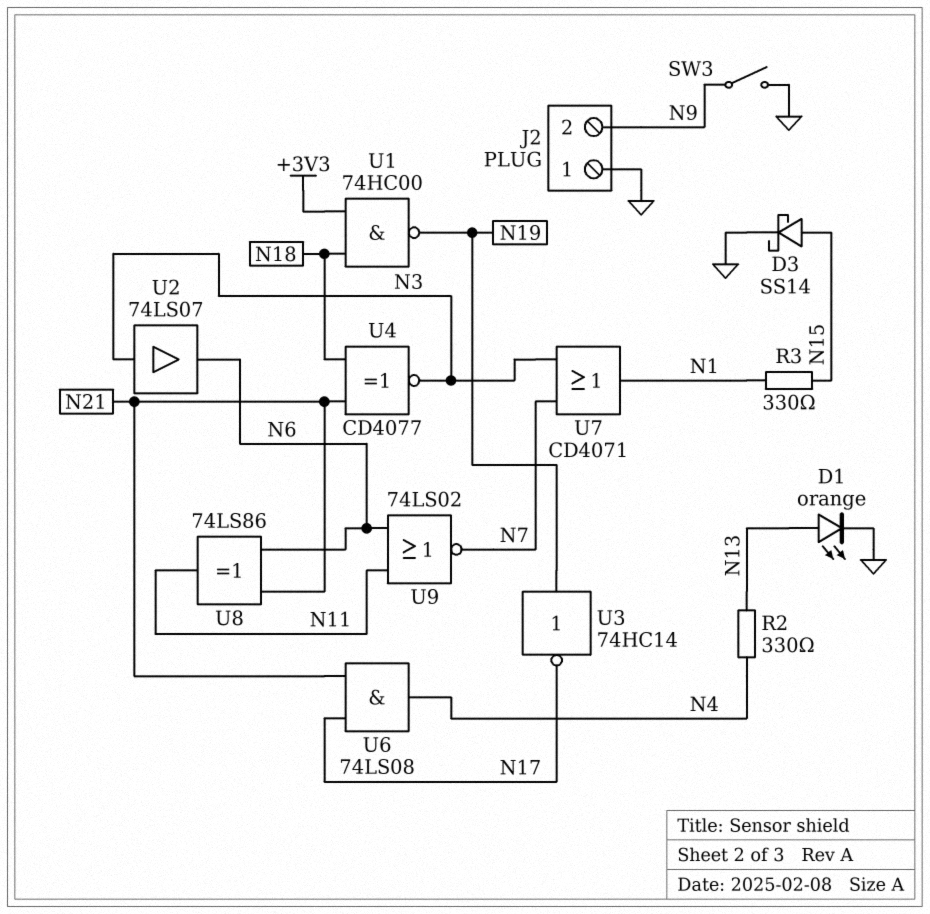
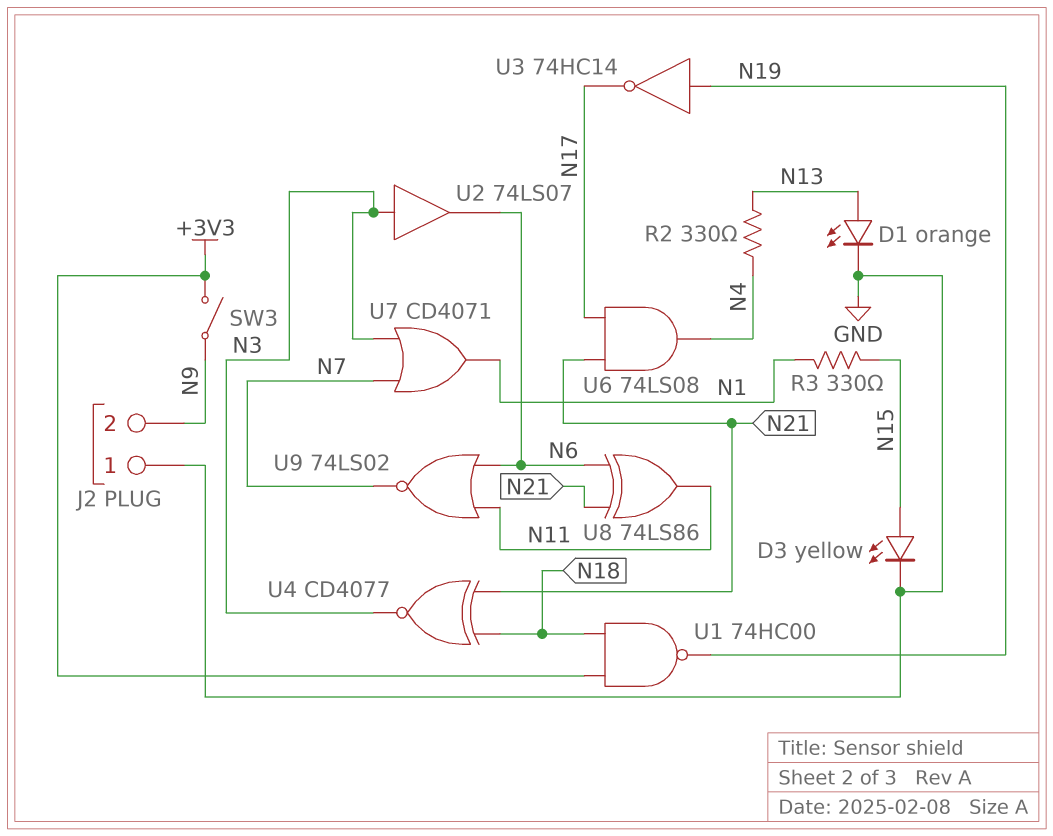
D3: schottky SS14 (A N15, K GND) -> LED yellow (A N15, K GND)
SW3: switch (GND, N9) -> switch (+3V3, N9)

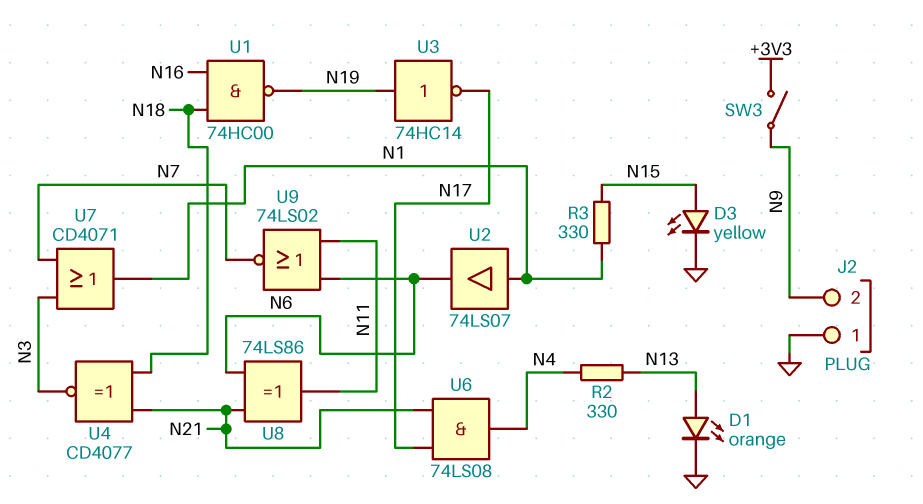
U1: NAND 74HC00 (in +3V3, in N18, out N19) -> NAND 74HC00 (in N16, in N18, out N19)
U2: buffer 74LS07 (in N3, out N6) -> buffer 74LS07 (in N1, out N6)

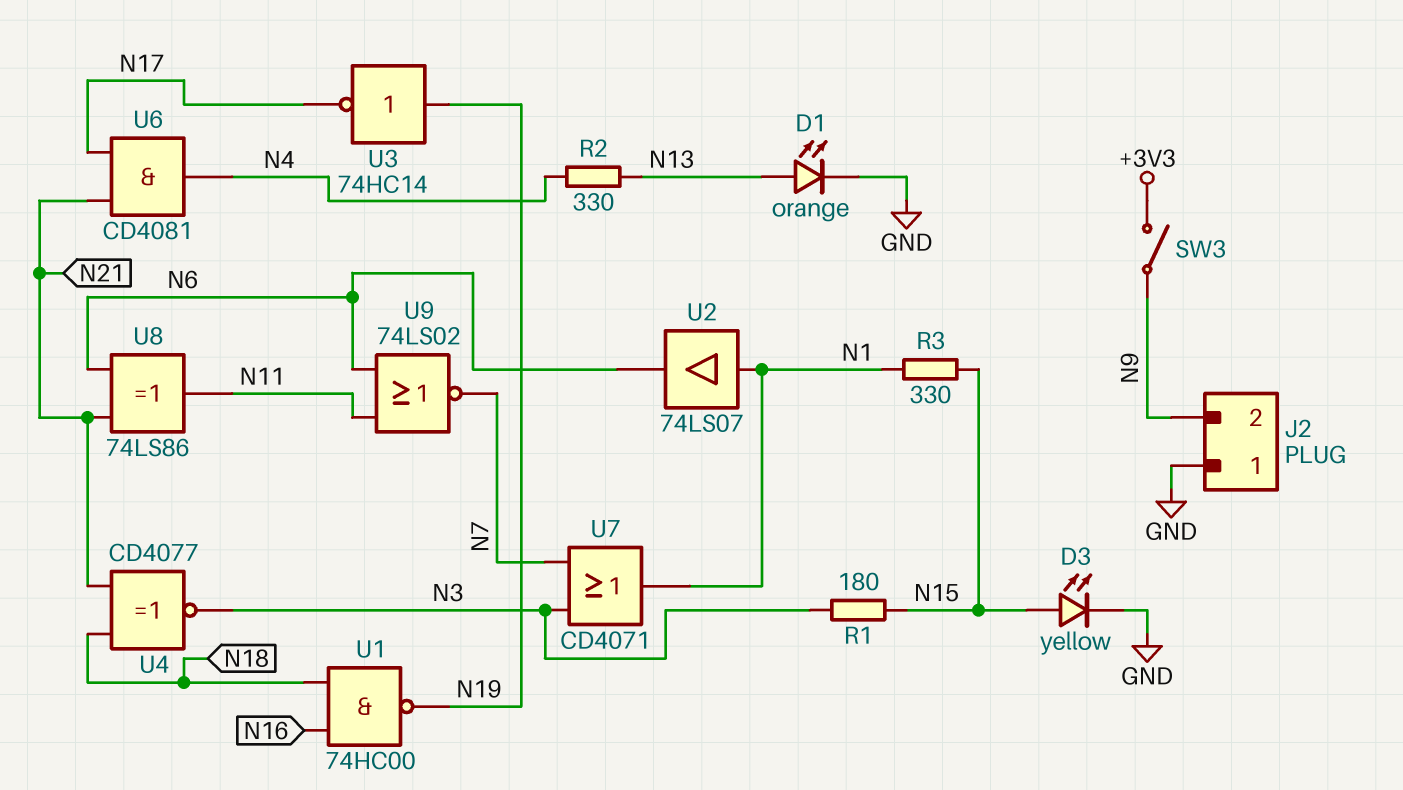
R1: none -> 180 (N3, N15)
U6: AND 74LS08 (in N17, in N21, out N4) -> AND CD4081 (in N17, in N21, out N4)

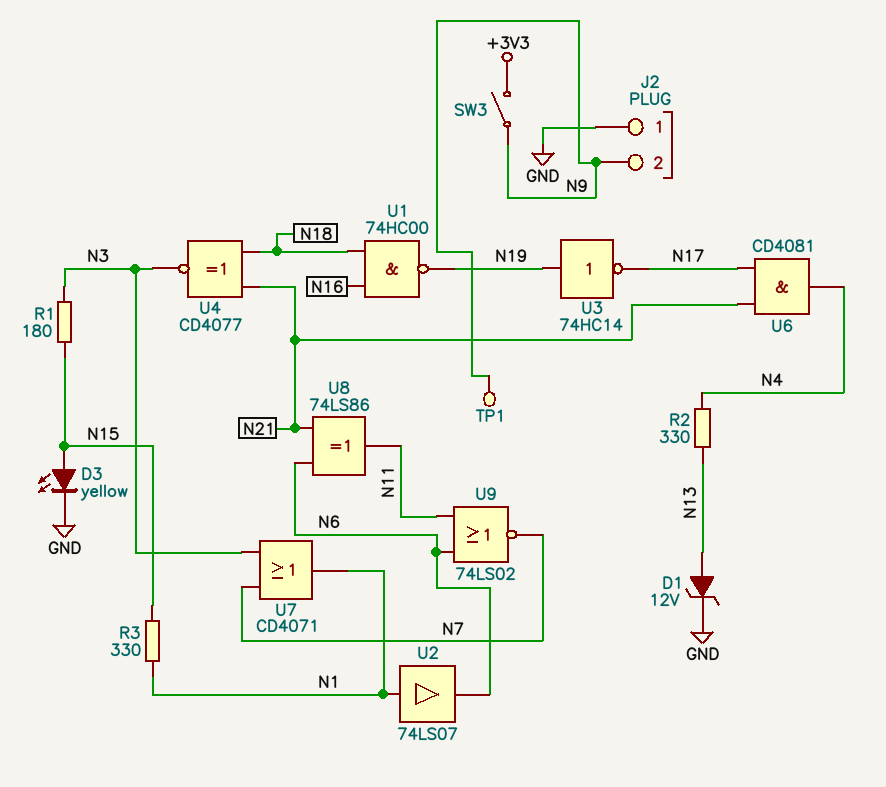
D1: LED orange (A N13, K GND) -> zener 12V (A N13, K GND)
TP1: none -> test point (N9)

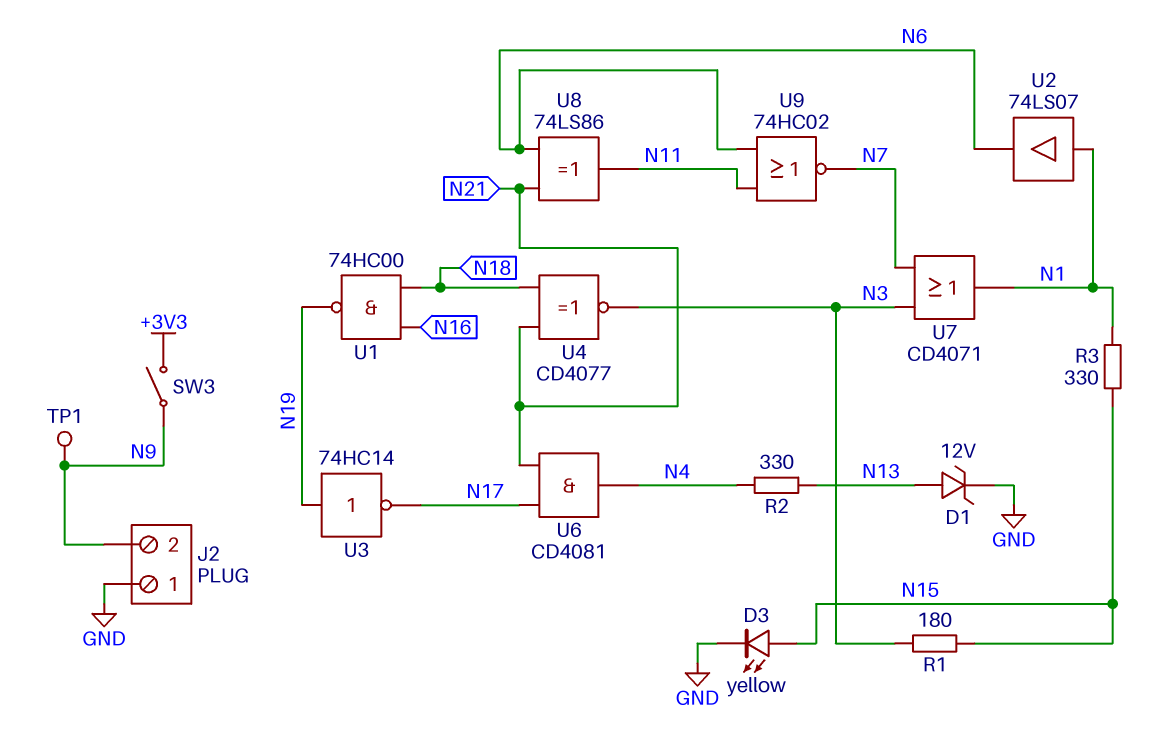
U9: NOR 74LS02 (in N6, in N11, out N7) -> NOR 74HC02 (in N6, in N11, out N7)

